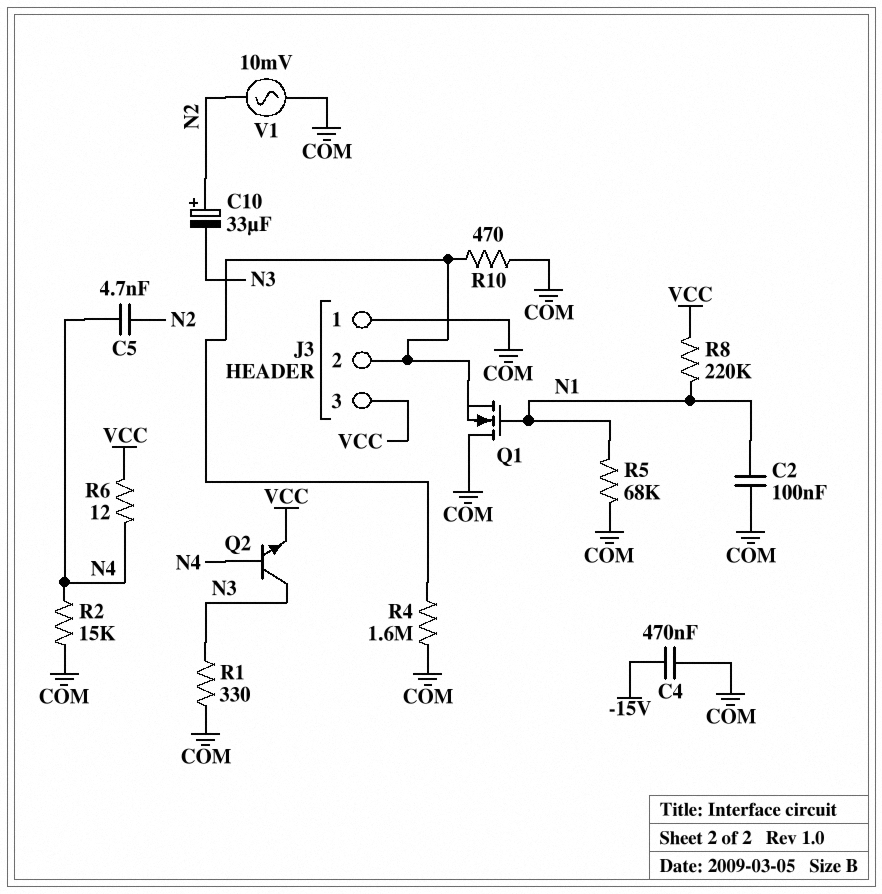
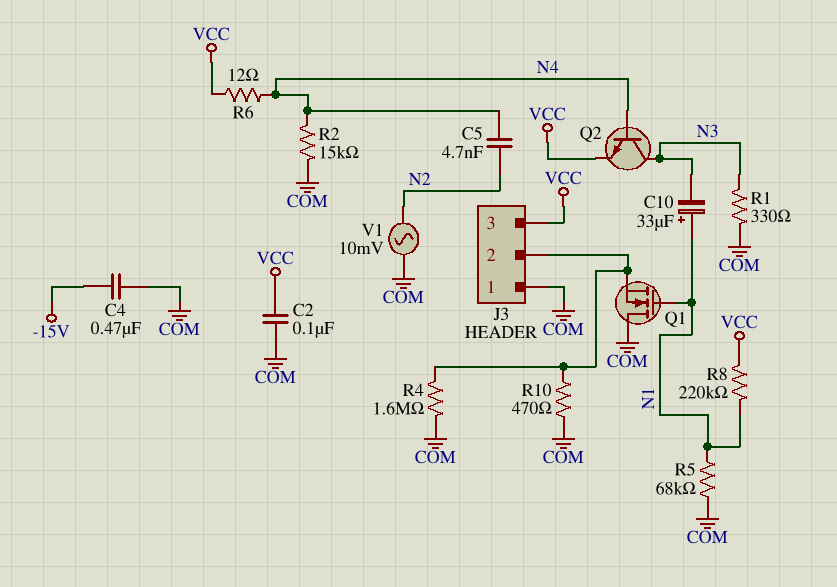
C2: 100nF (COM, N1) -> 100nF (COM, VCC)
C10: 33uF (plus N2, minus N3) -> 33uF (plus N1, minus N3)

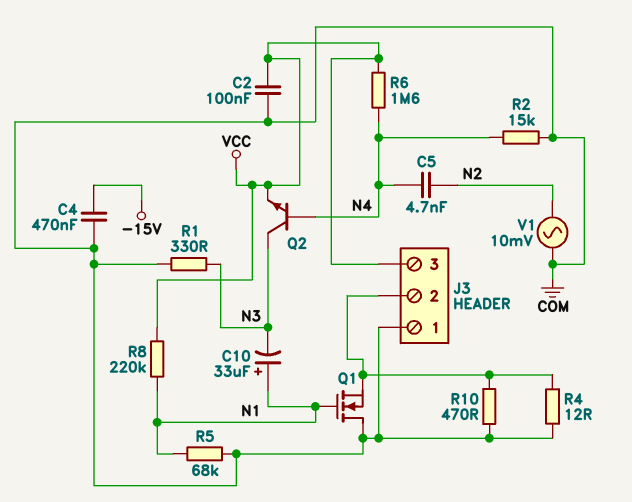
R4: 1.6M (COM, J3/2) -> 12 (COM, J3/2)
R6: 12 (N4, VCC) -> 1.6M (N4, VCC)

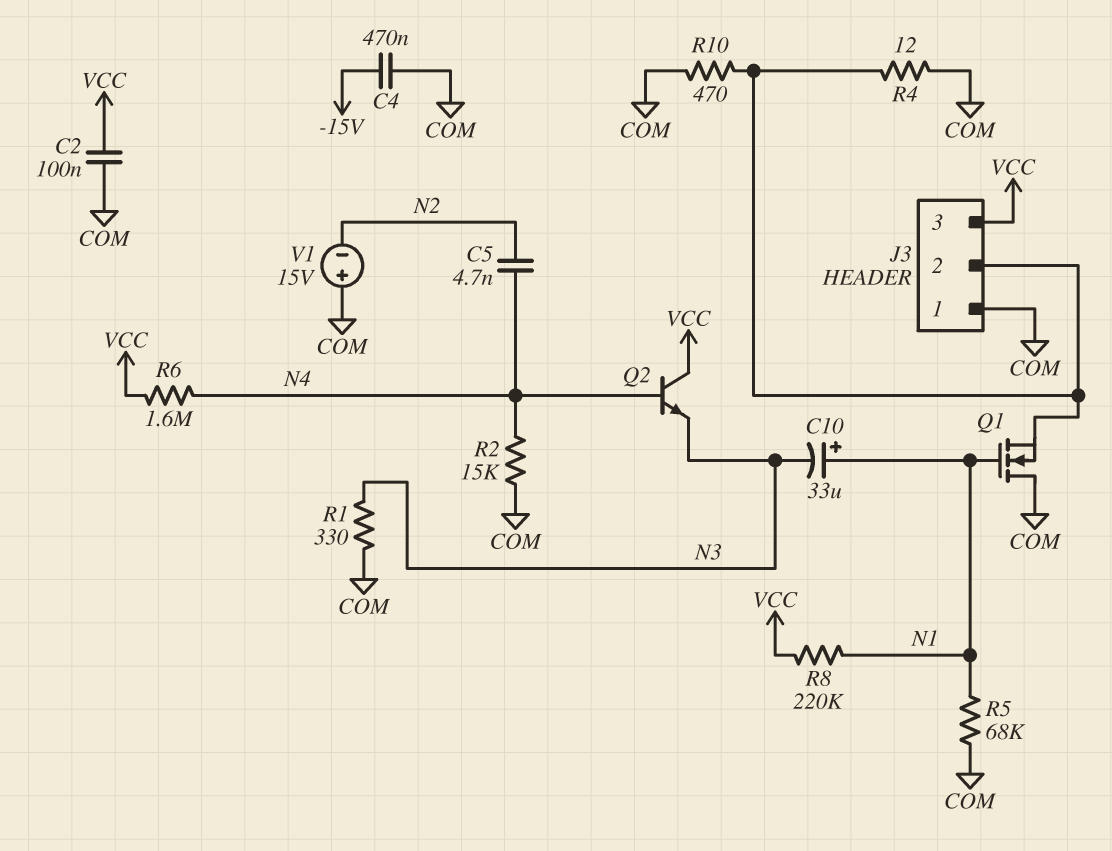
Q2: NPN (B N4, C N3, E VCC) -> NPN (B N4, C VCC, E N3)
V1: AC 10mV (COM, N2) -> 15V (plus COM, minus N2)

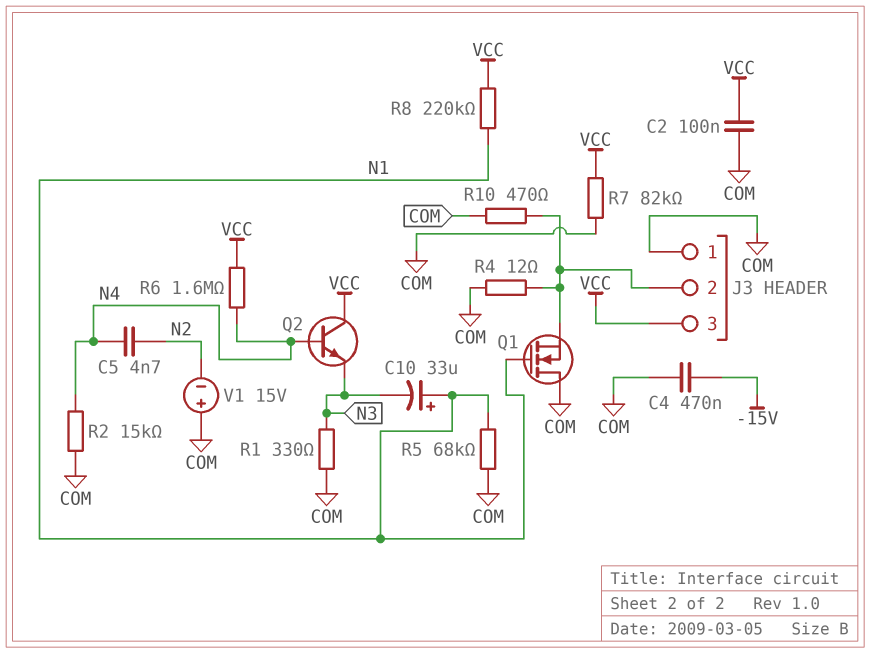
R7: none -> 82k (COM, VCC)

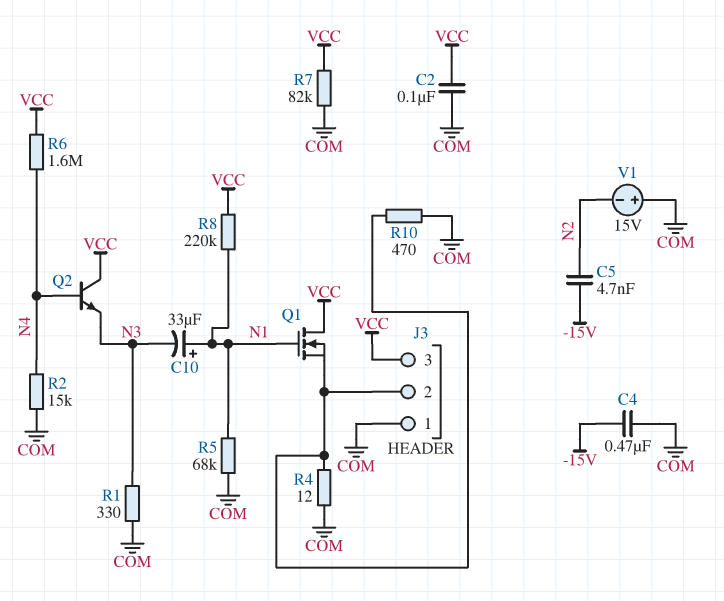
C5: 4.7nF (N2, N4) -> 4.7nF (-15V, N2)
Q1: NMOS (G N1, D COM, S J3/2) -> NMOS (G N1, D VCC, S J3/2)

